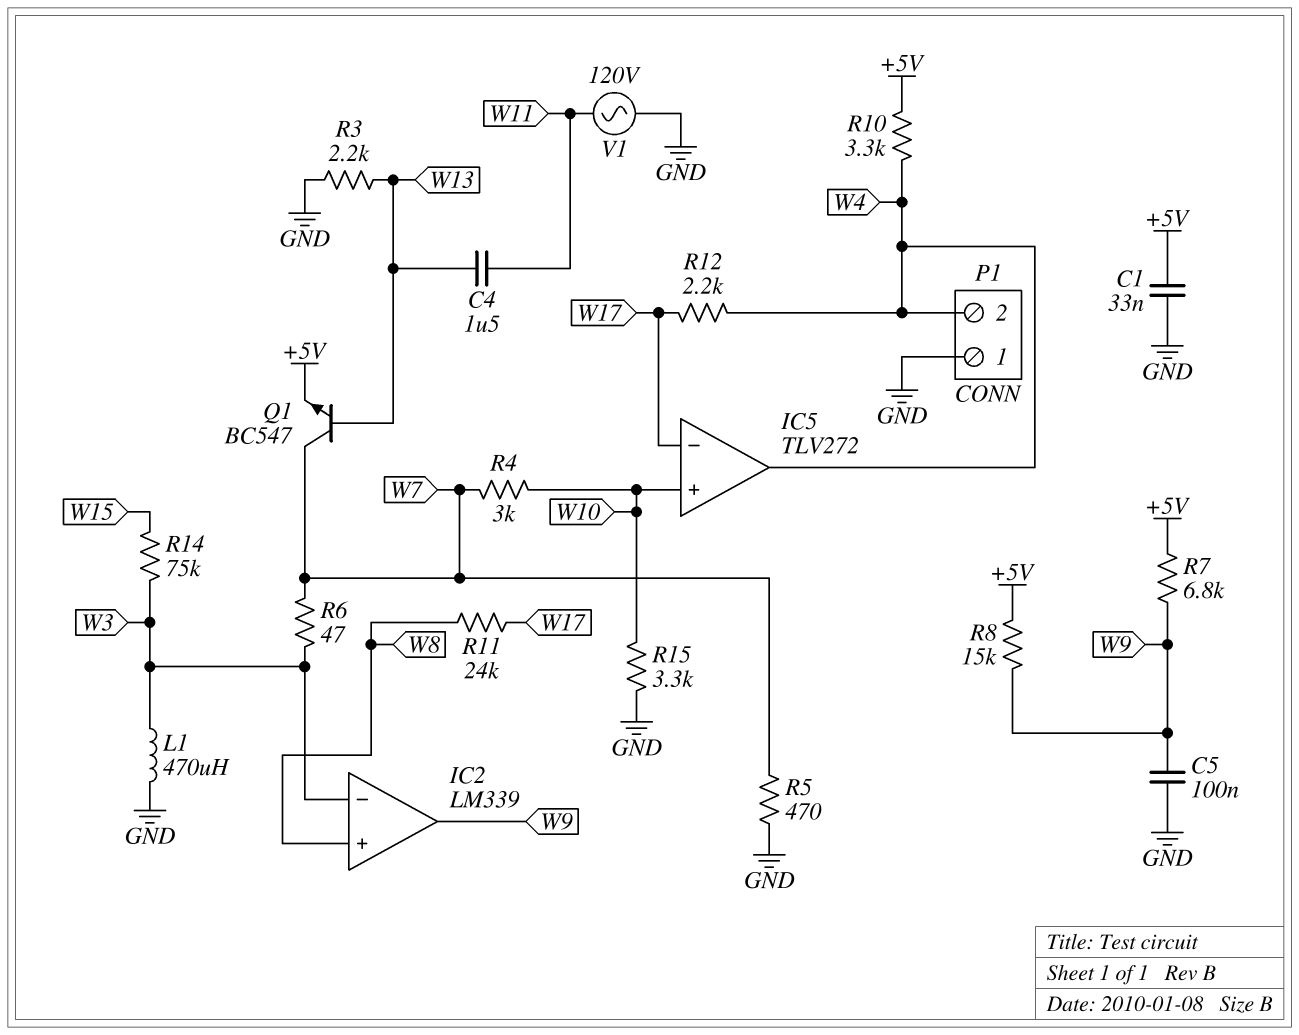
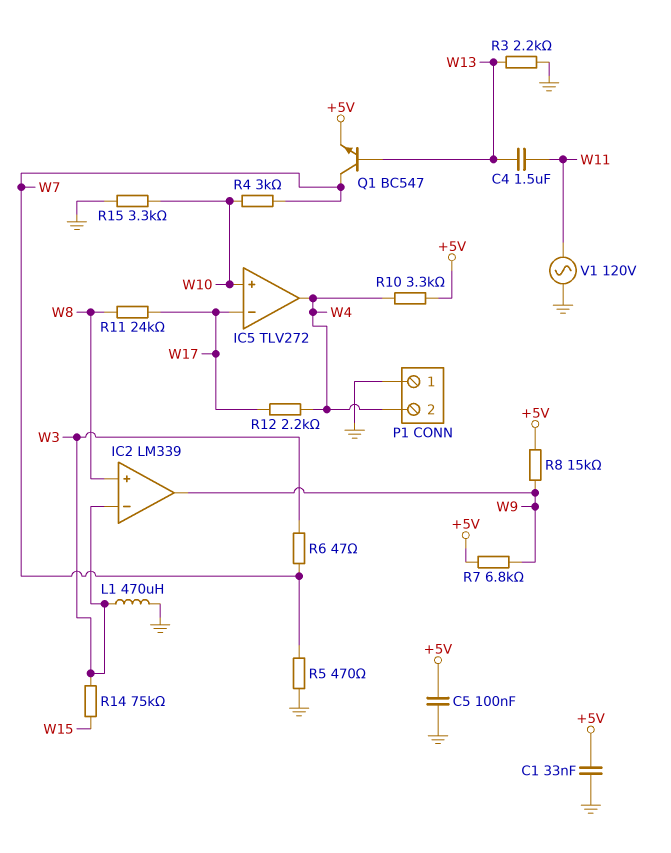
C5: 100nF (GND, W9) -> 100nF (+5V, GND)

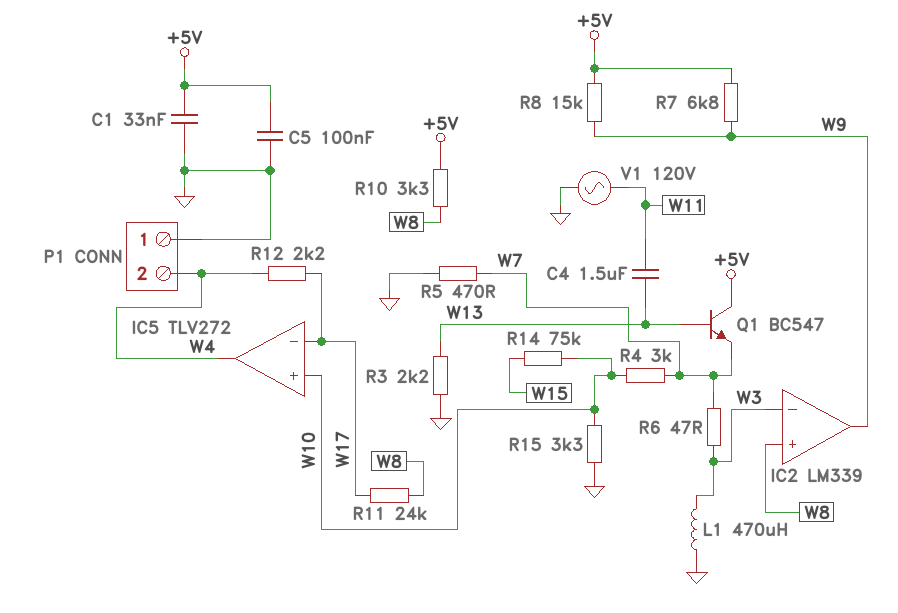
Q1: NPN BC547 (B W13, C W7, E +5V) -> NPN BC547 (B W13, C +5V, E W7)
R10: 3.3k (+5V, W4) -> 3.3k (+5V, W8)
R14: 75k (W3, W15) -> 75k (W10, W15)

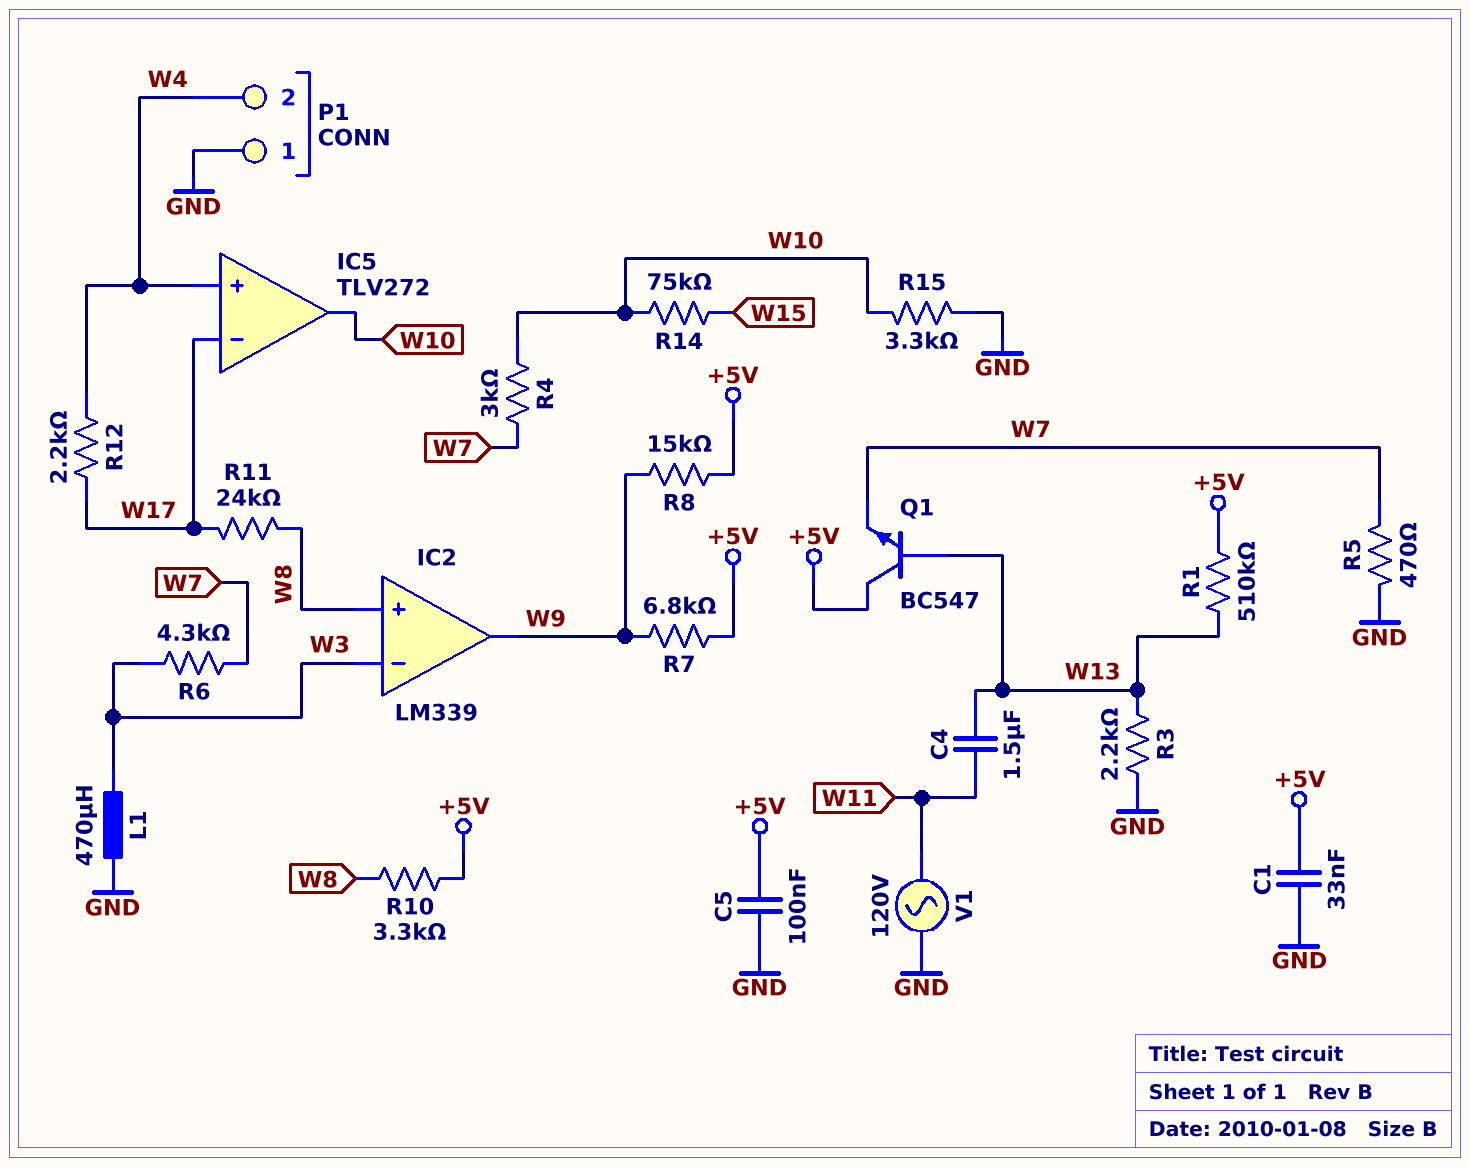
IC5 pin in+: W10 -> W4
IC5 pin out: W4 -> W10
R1: none -> 510k (+5V, W13)
R6: 47 (W3, W7) -> 4.3k (W3, W7)

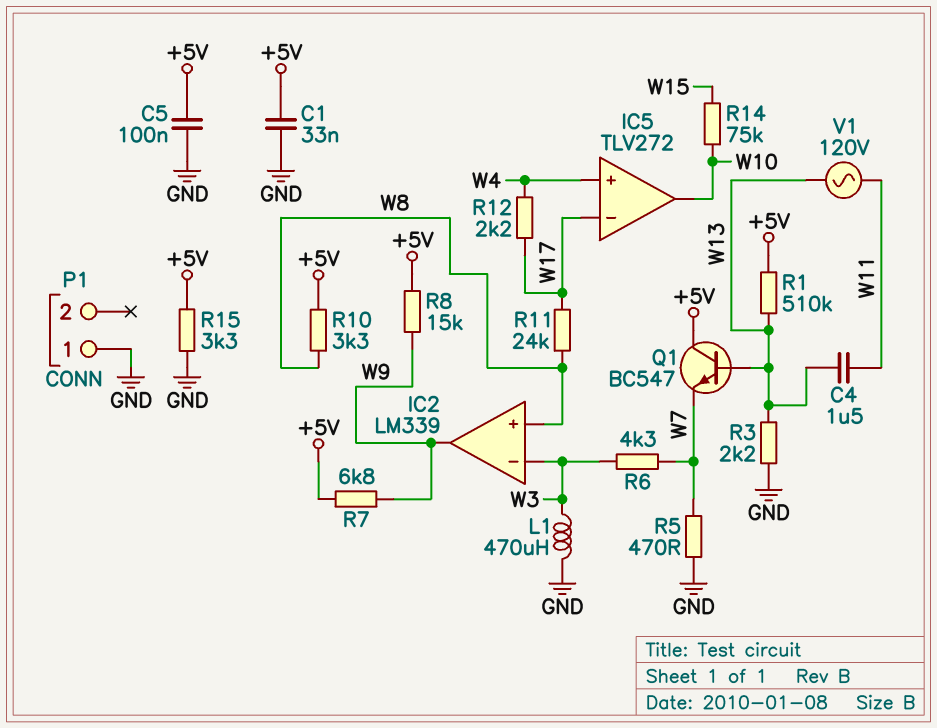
P1 pin 2: W4 -> none
R4: 3k (W7, W10) -> none
R15: 3.3k (GND, W10) -> 3.3k (+5V, GND)
V1: AC 120V (GND, W11) -> AC 120V (W11, W13)

